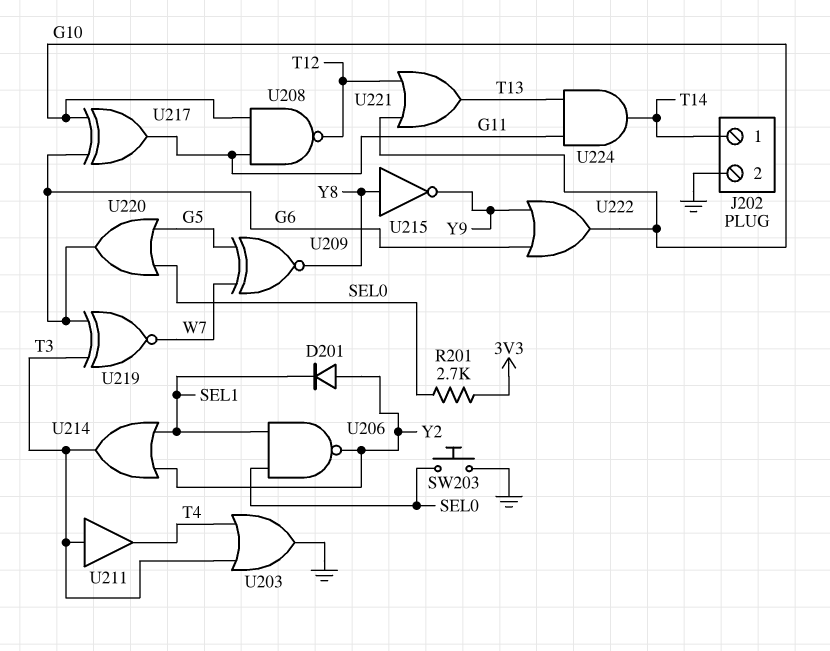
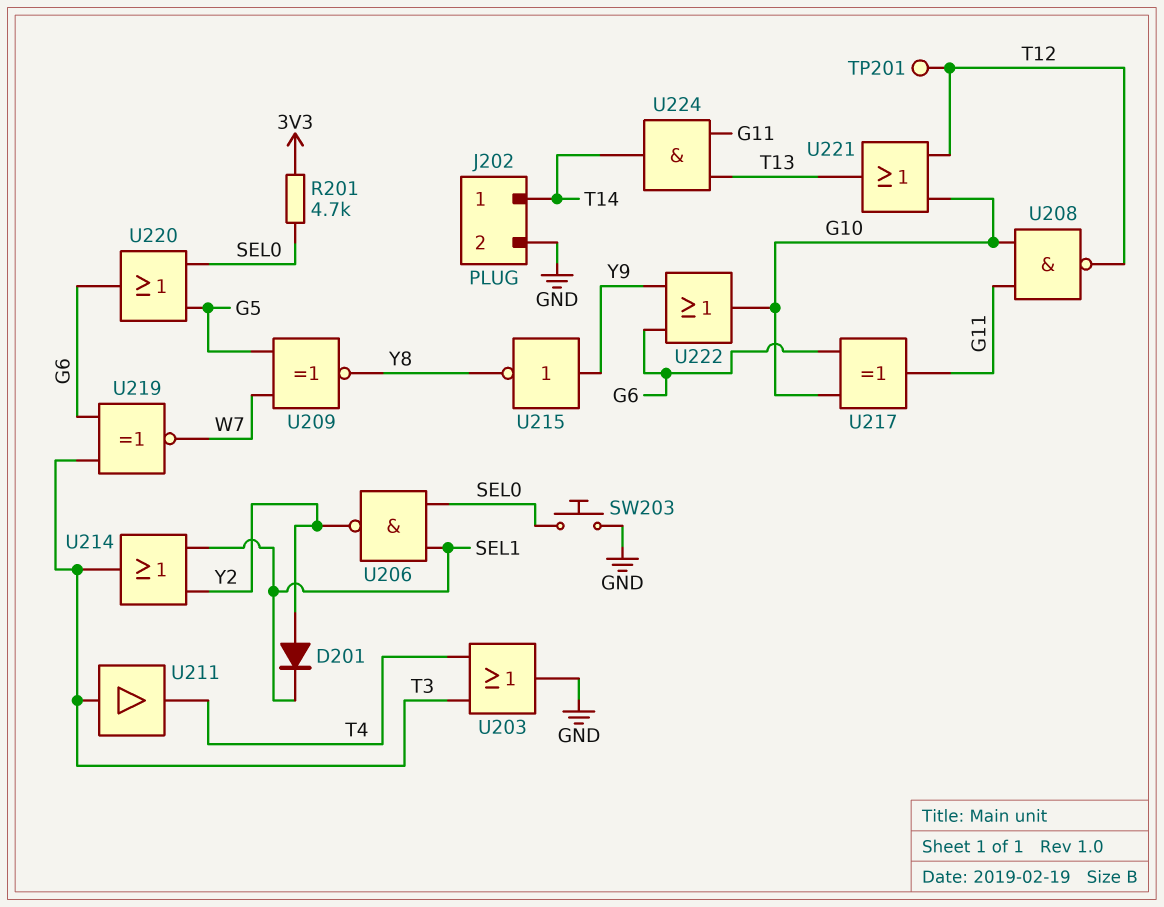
R201: 2.7k (3V3, SEL0) -> 4.7k (3V3, SEL0)
TP201: none -> test point (T12)
U215: NOT (in Y8, out Y9) -> NOT (in Y9, out Y8)

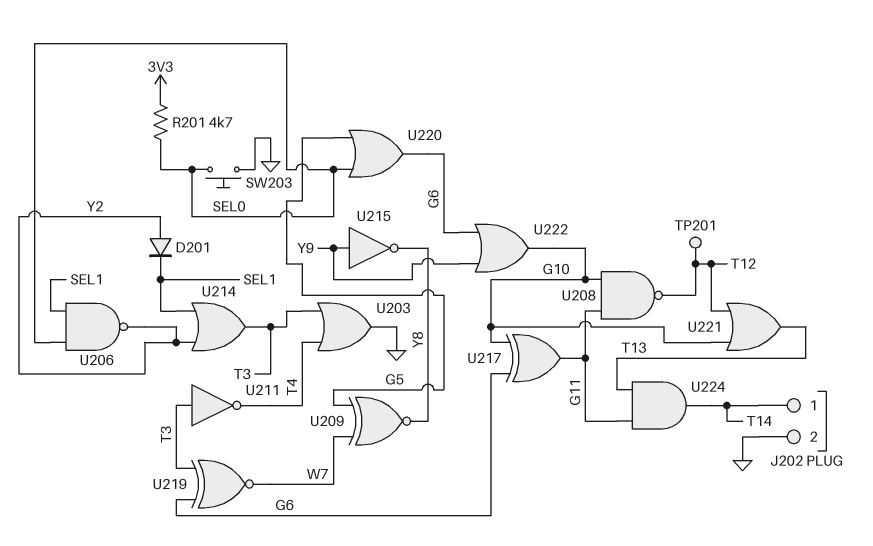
U211: buffer (in T3, out T4) -> NOT (in T3, out T4)

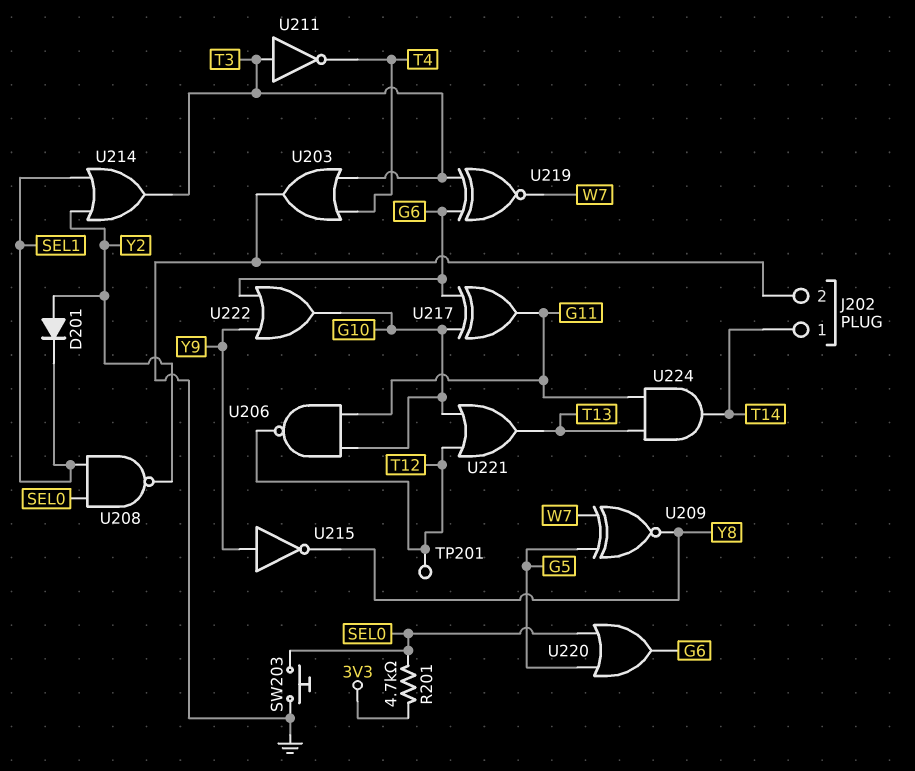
U206: NAND (in SEL0, in SEL1, out Y2) -> NAND (in G10, in G11, out T12)
U208: NAND (in G10, in G11, out T12) -> NAND (in SEL0, in SEL1, out Y2)

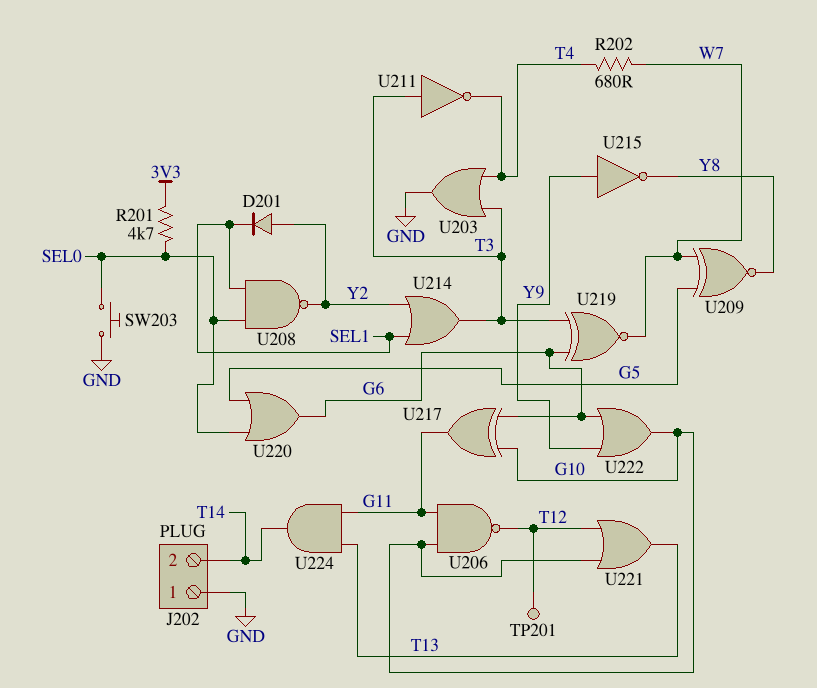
J202 pin 1: T14 -> GND
J202 pin 2: GND -> T14
R202: none -> 680 (T4, W7)

